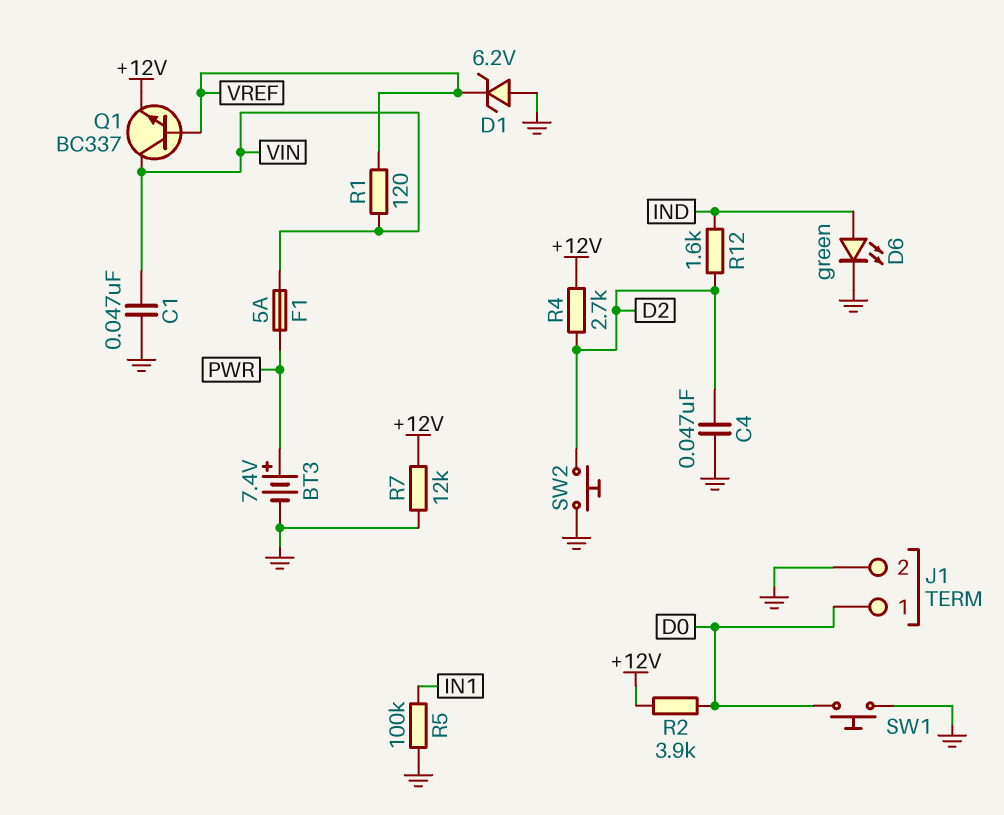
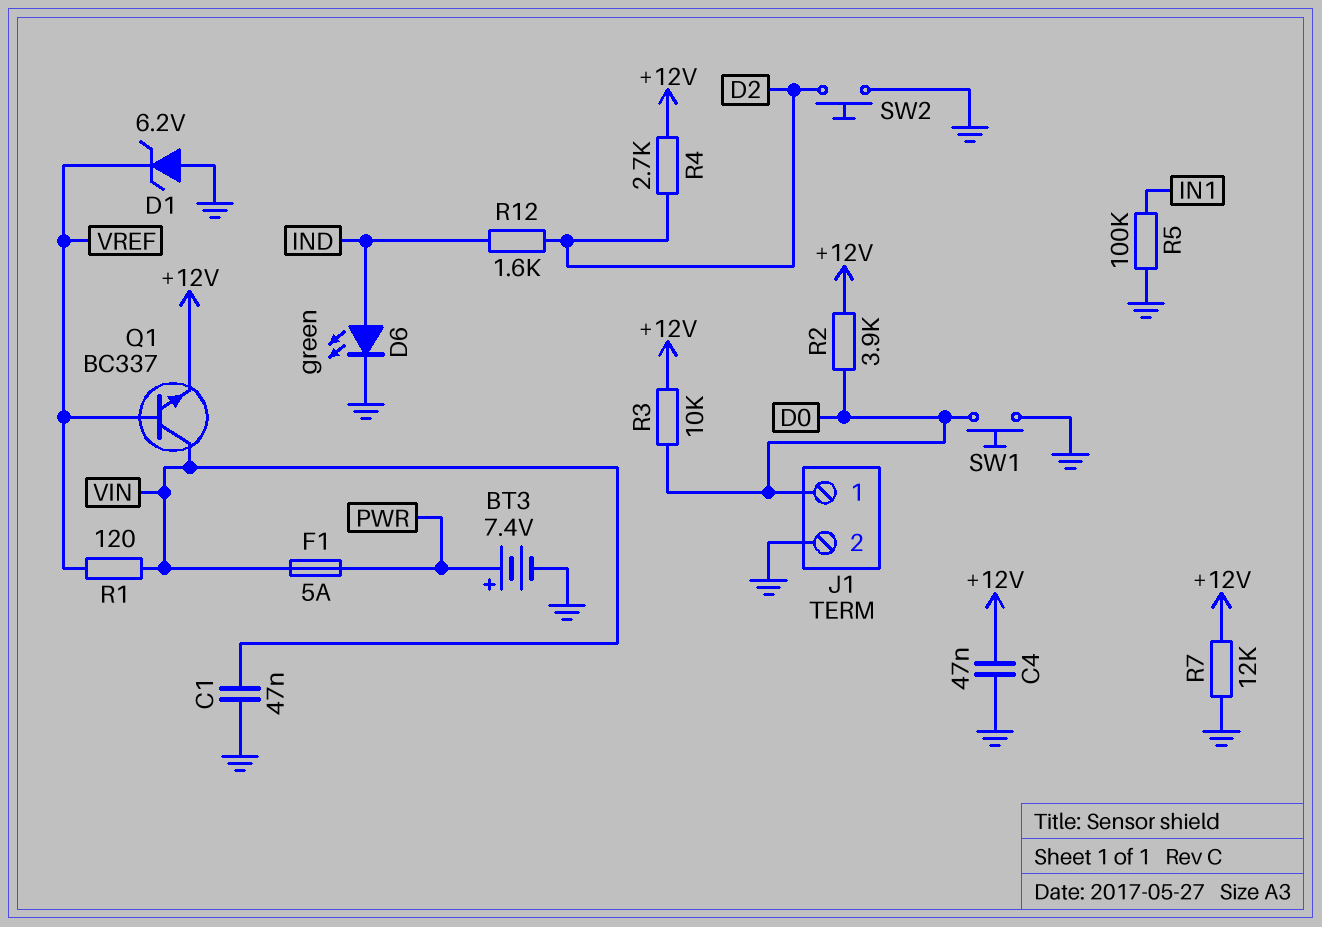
C4: 47nF (D2, GND) -> 47nF (+12V, GND)
R3: none -> 10k (+12V, D0)

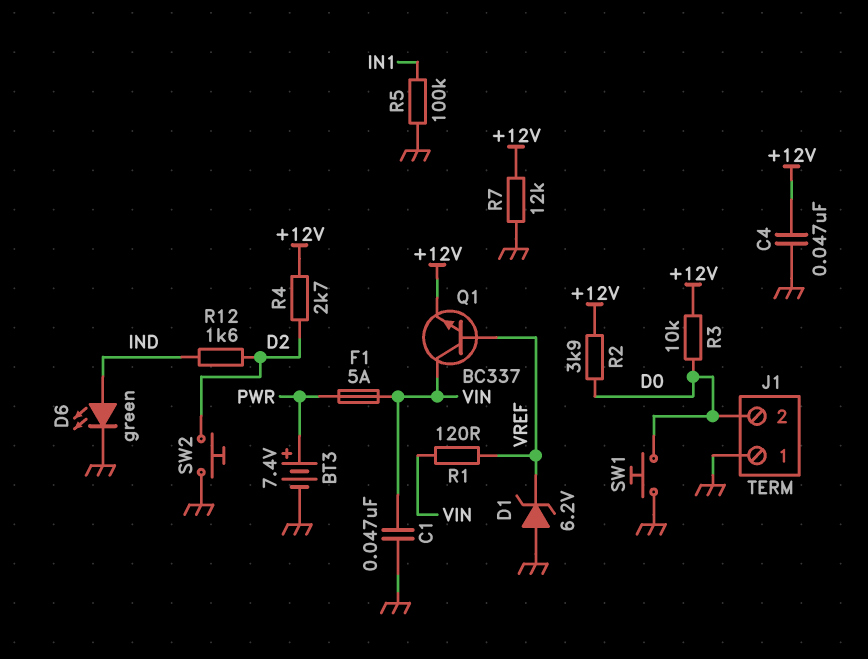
J1 pin 1: D0 -> GND
J1 pin 2: GND -> D0

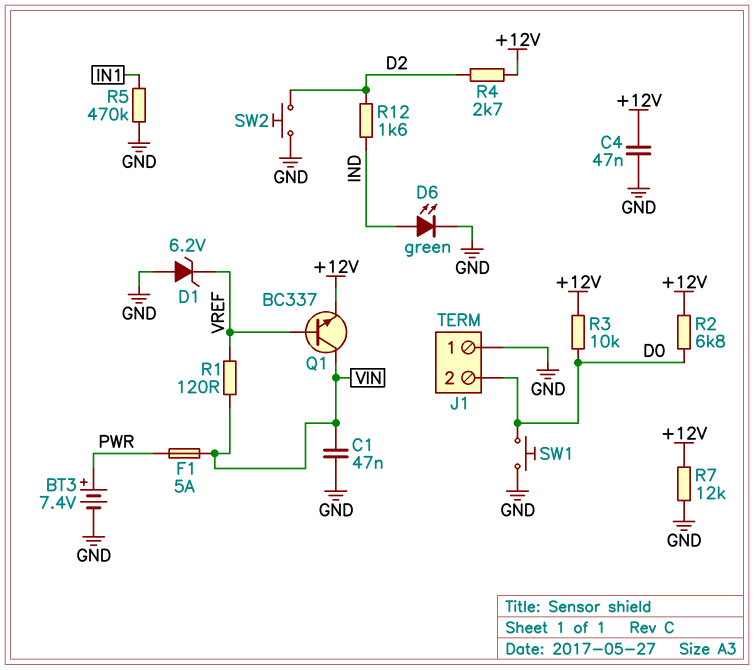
R2: 3.9k (+12V, D0) -> 6.8k (+12V, D0)
R5: 100k (GND, IN1) -> 470k (GND, IN1)

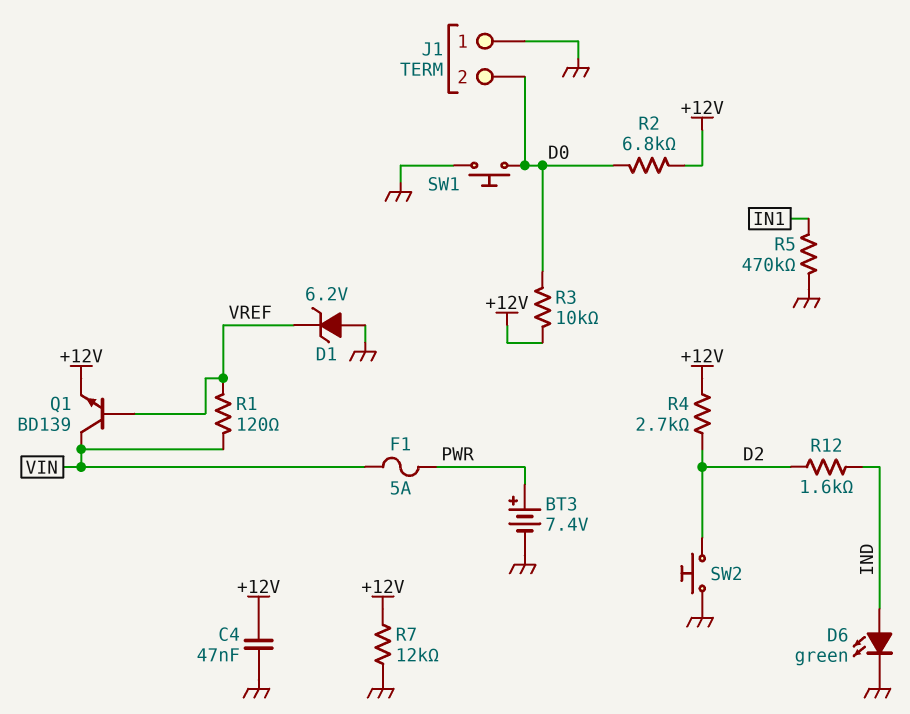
C1: 47nF (GND, VIN) -> none
Q1: NPN BC337 (B VREF, C VIN, E +12V) -> NPN BD139 (B VREF, C VIN, E +12V)

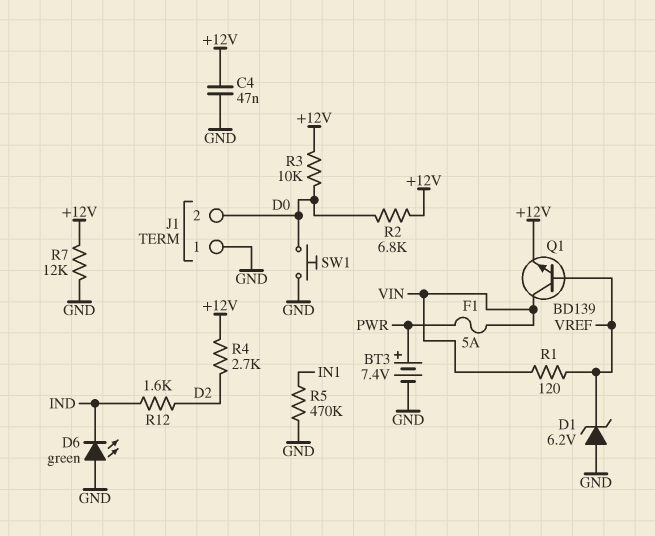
D6: LED green (A IND, K GND) -> LED green (A GND, K IND)
SW2: button (D2, GND) -> none

